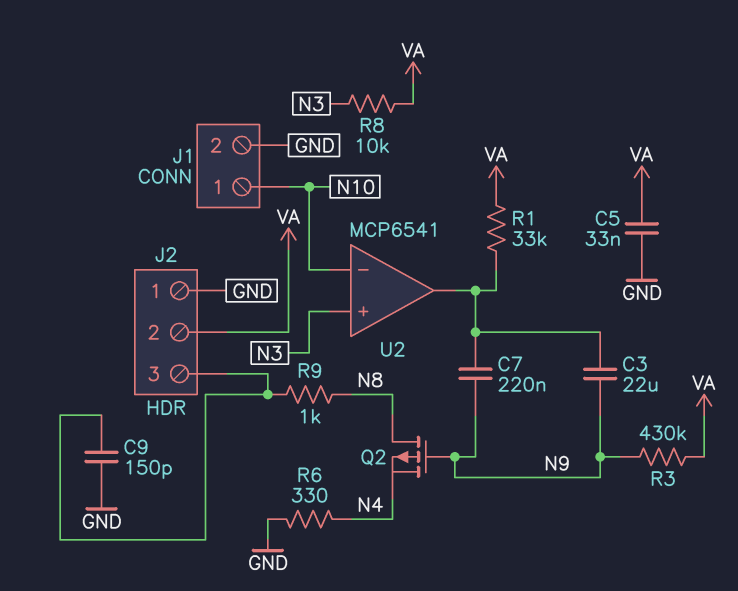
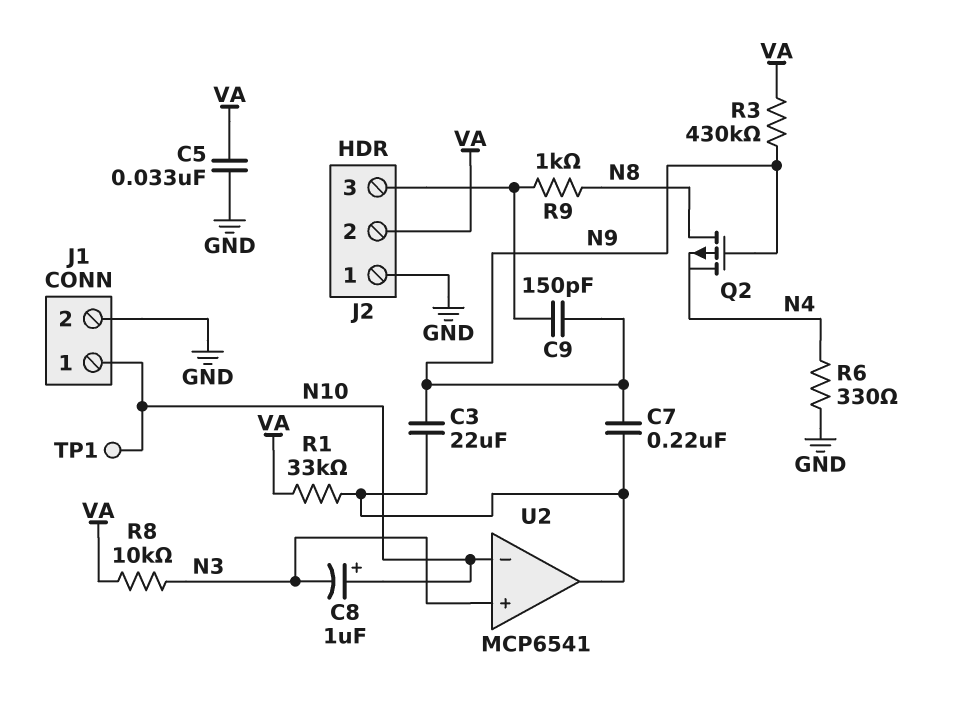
C8: none -> 1uF (plus N10, minus N3)
C9: 150pF (GND, J2/3) -> 150pF (J2/3, N9)
TP1: none -> test point (N10)

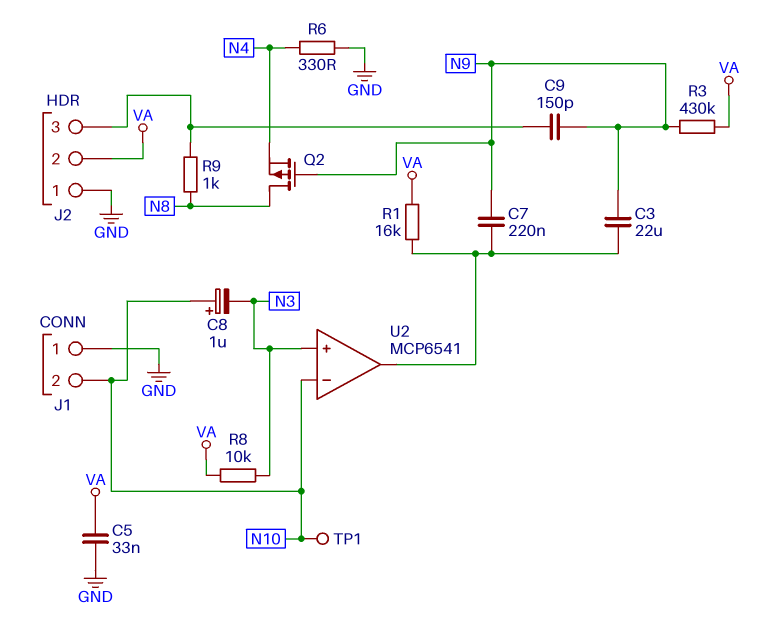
J1 pin 1: N10 -> GND
J1 pin 2: GND -> N10
R1: 33k (U2/out, VA) -> 16k (U2/out, VA)

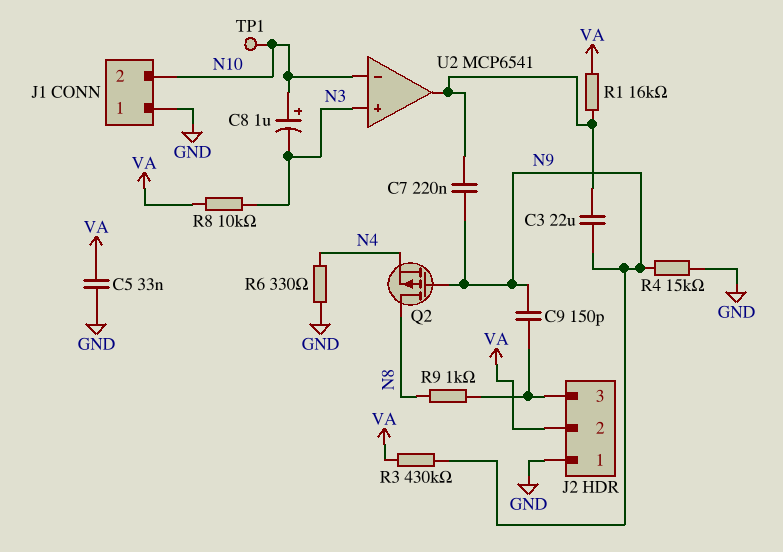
R4: none -> 15k (GND, N9)

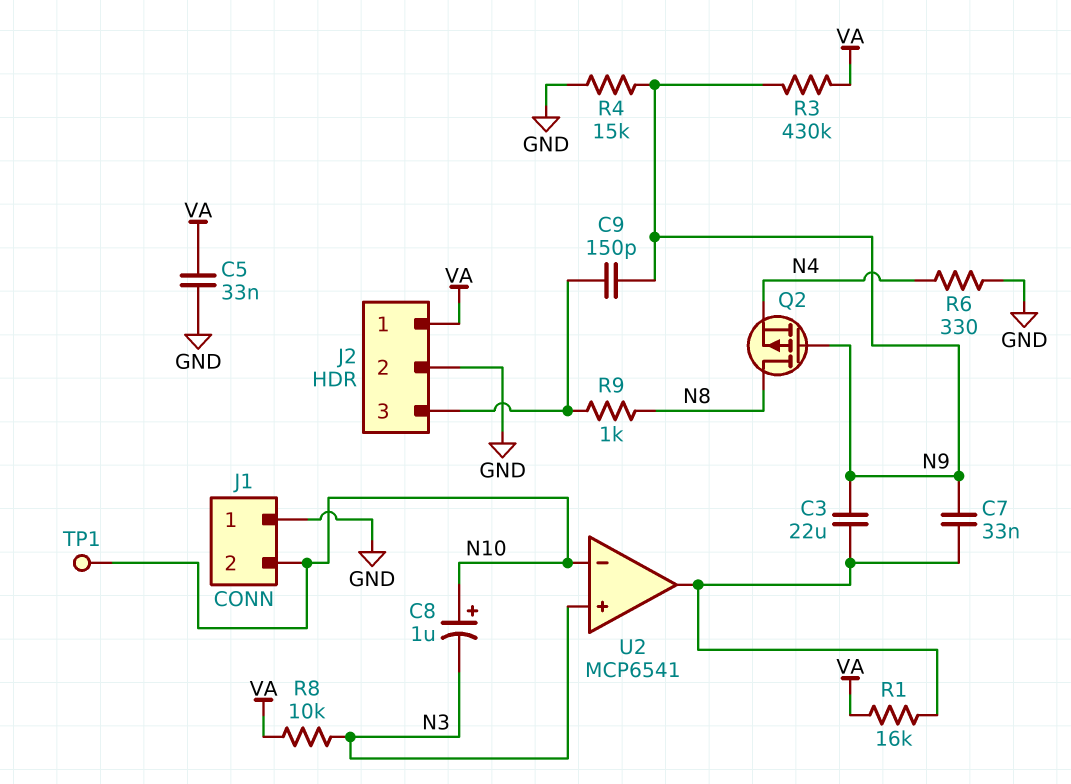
C7: 220nF (N9, U2/out) -> 33nF (N9, U2/out)
J2 pin 1: GND -> VA
J2 pin 2: VA -> GND

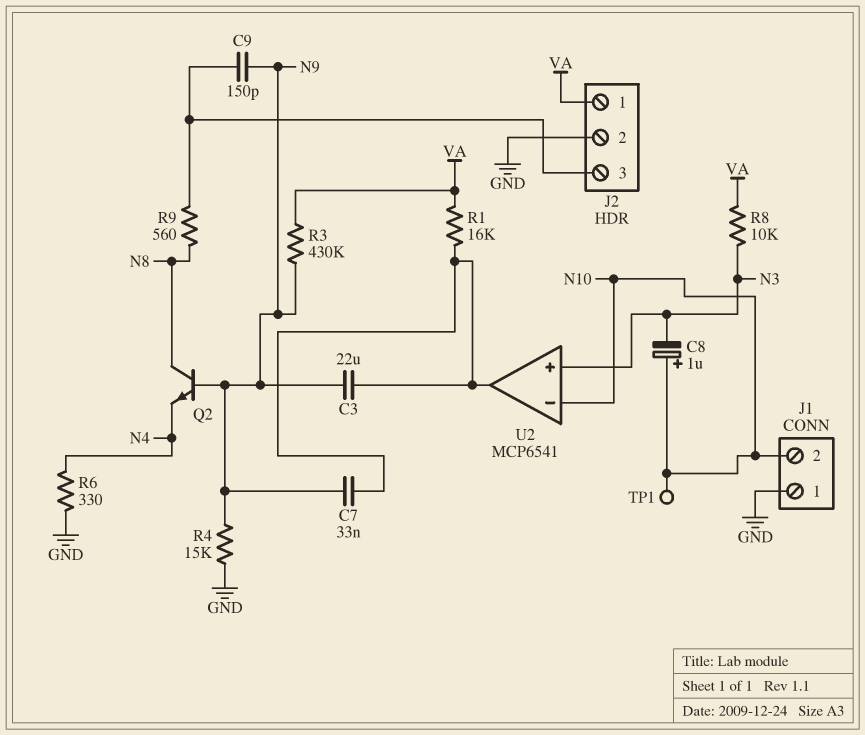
C5: 33nF (GND, VA) -> none
Q2: PMOS (G N9, D N8, S N4) -> NPN (B N9, C N8, E N4)
R9: 1k (J2/3, N8) -> 560 (J2/3, N8)

